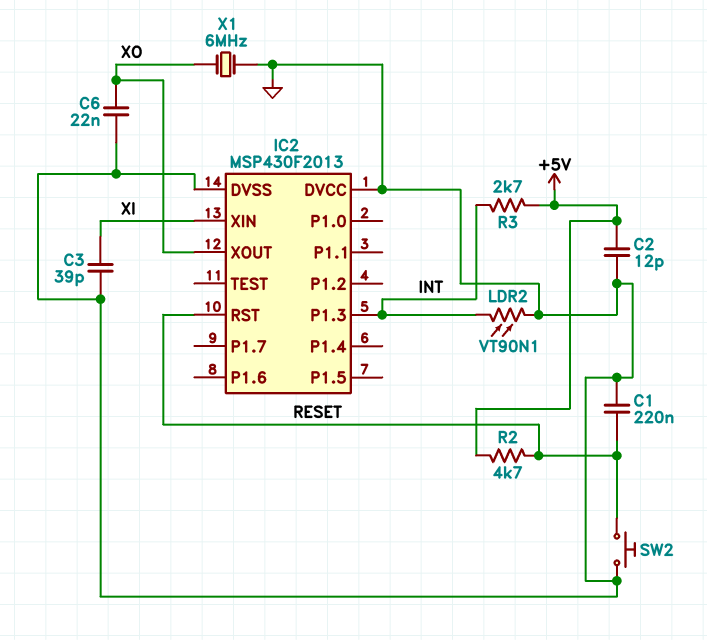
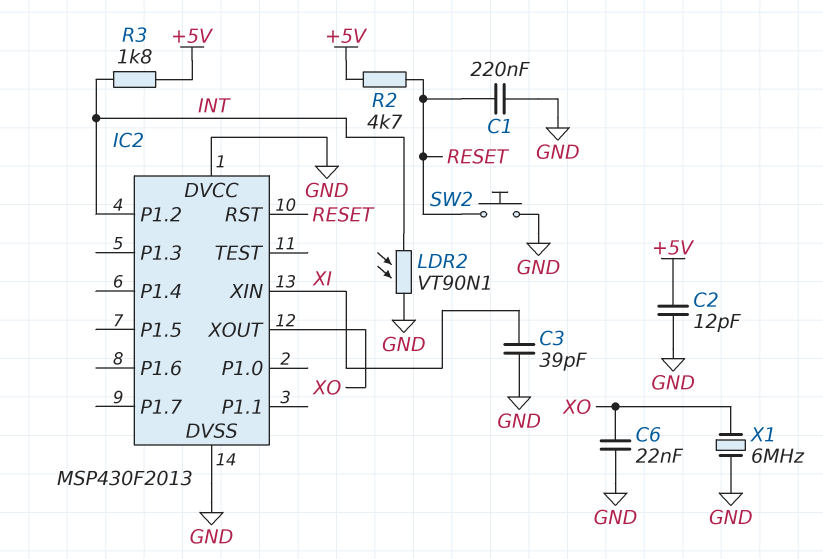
IC2 pin P1.2: none -> INT
IC2 pin P1.3: INT -> none
R3: 2.7k (+5V, INT) -> 1.8k (+5V, INT)

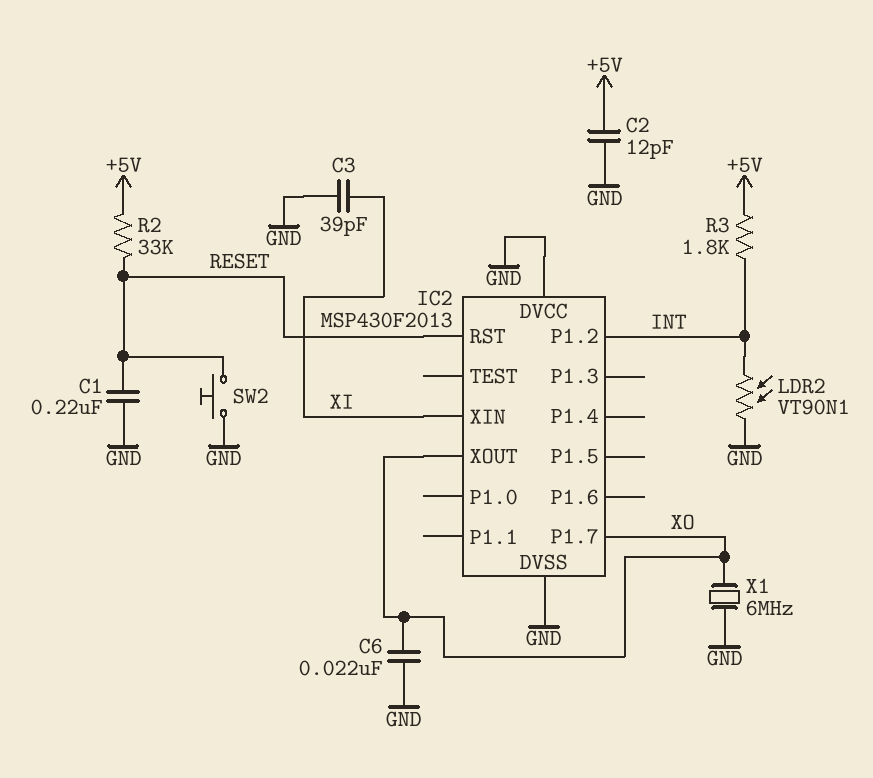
IC2 pin P1.7: none -> XO
R2: 4.7k (+5V, RESET) -> 33k (+5V, RESET)

